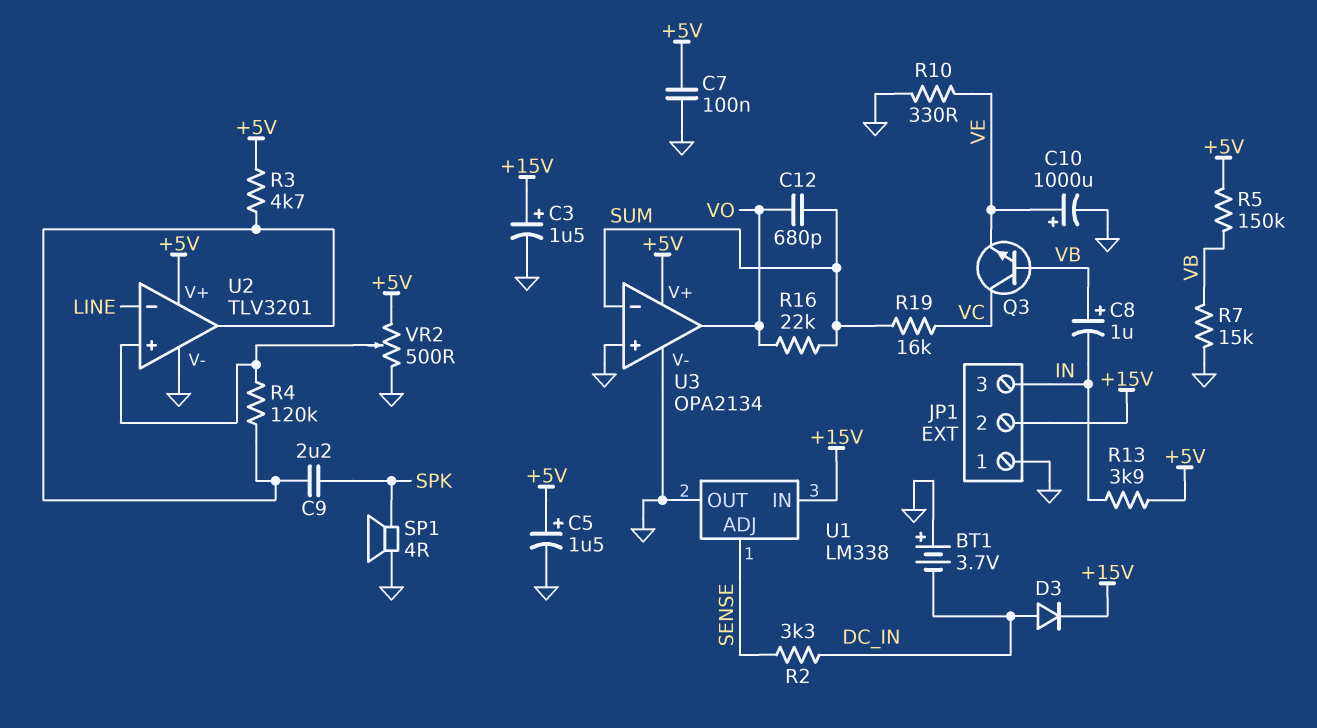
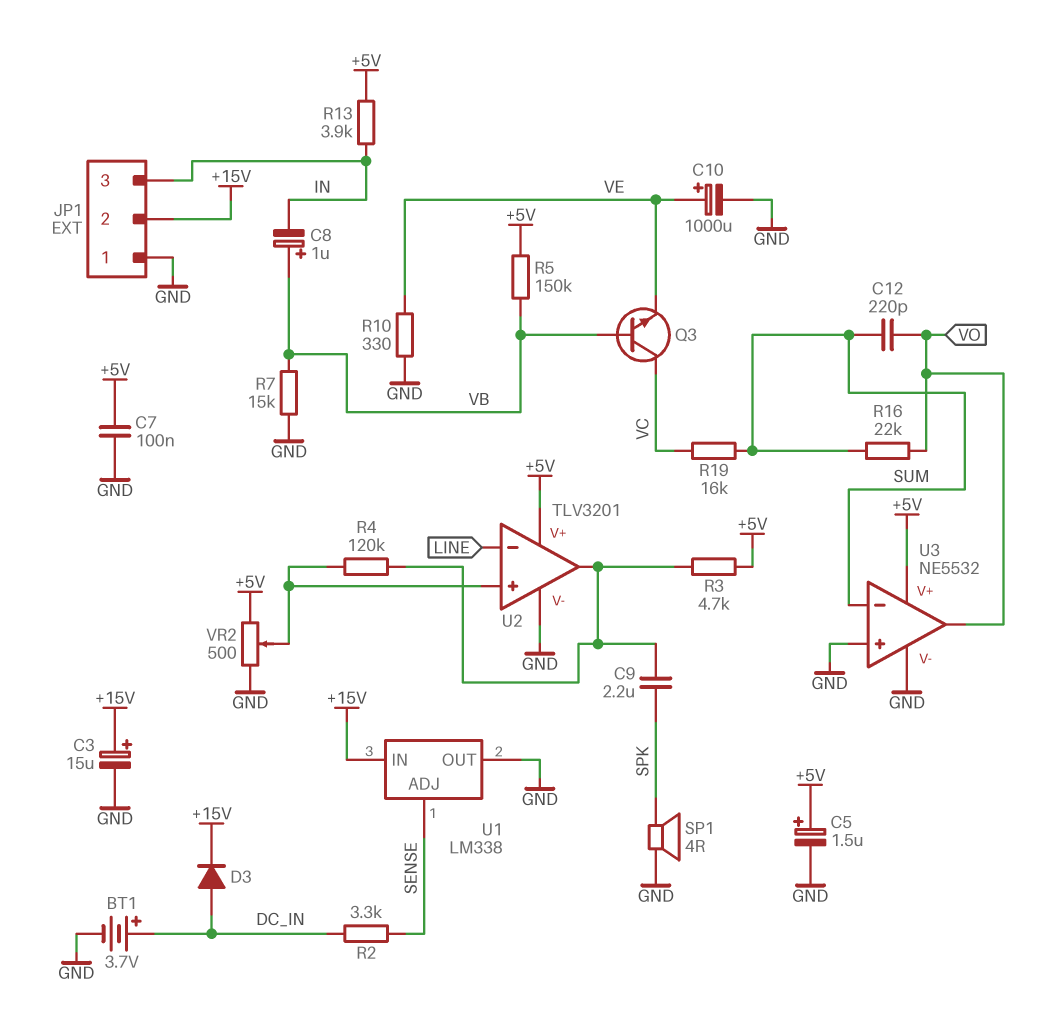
BT1: 3.7V (plus GND, minus DC_IN) -> 3.7V (plus DC_IN, minus GND)
C3: 1.5uF (plus +15V, minus GND) -> 15uF (plus +15V, minus GND)
C12: 680pF (SUM, VO) -> 220pF (SUM, VO)
U3: OPA2134 -> NE5532

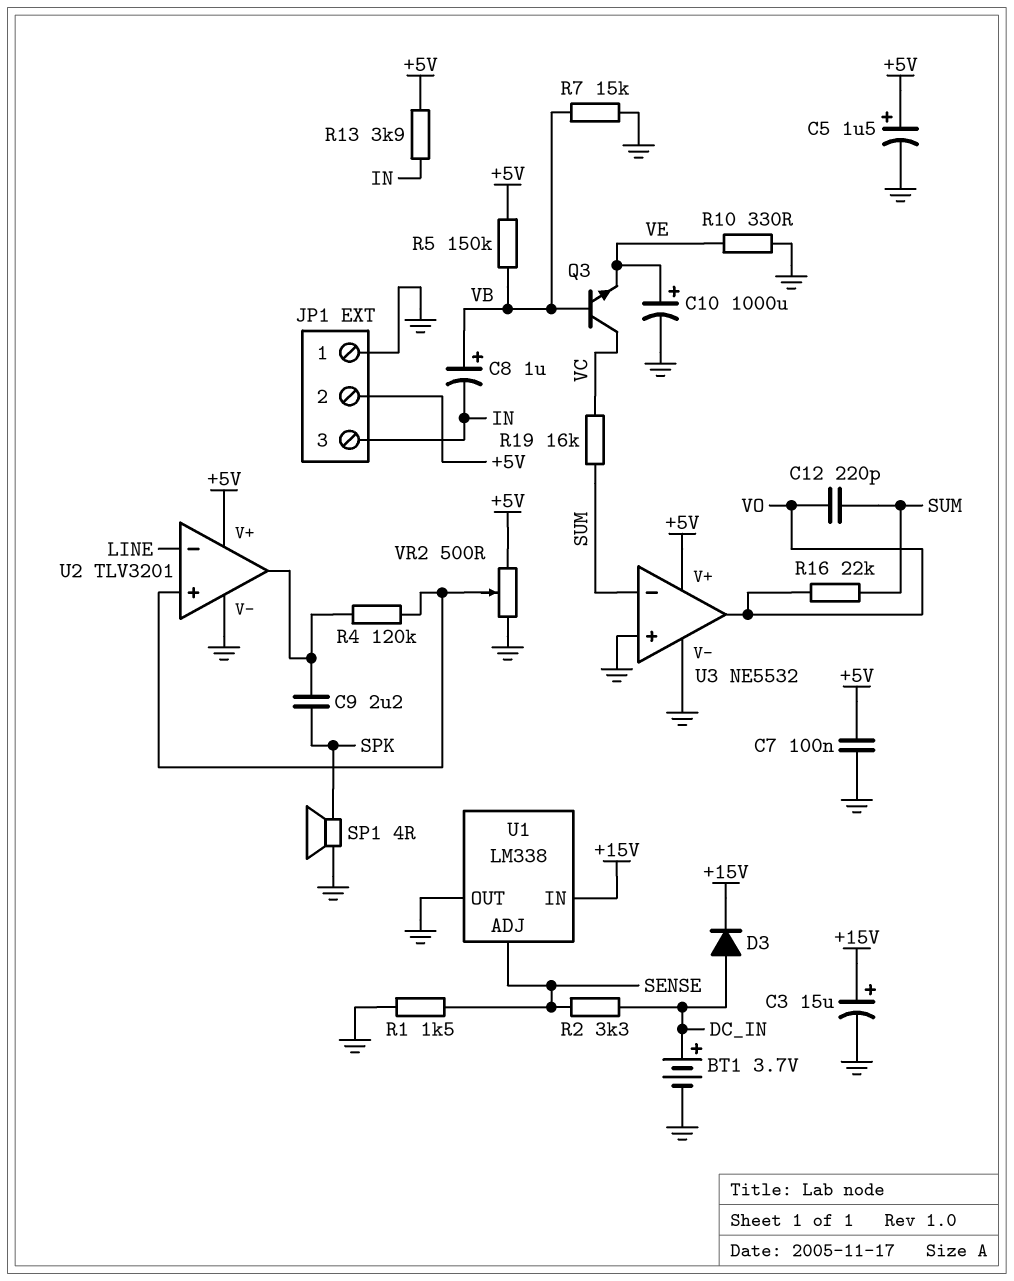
JP1 pin 2: +15V -> +5V
R1: none -> 1.5k (GND, SENSE)
R3: 4.7k (+5V, U2/out) -> none

